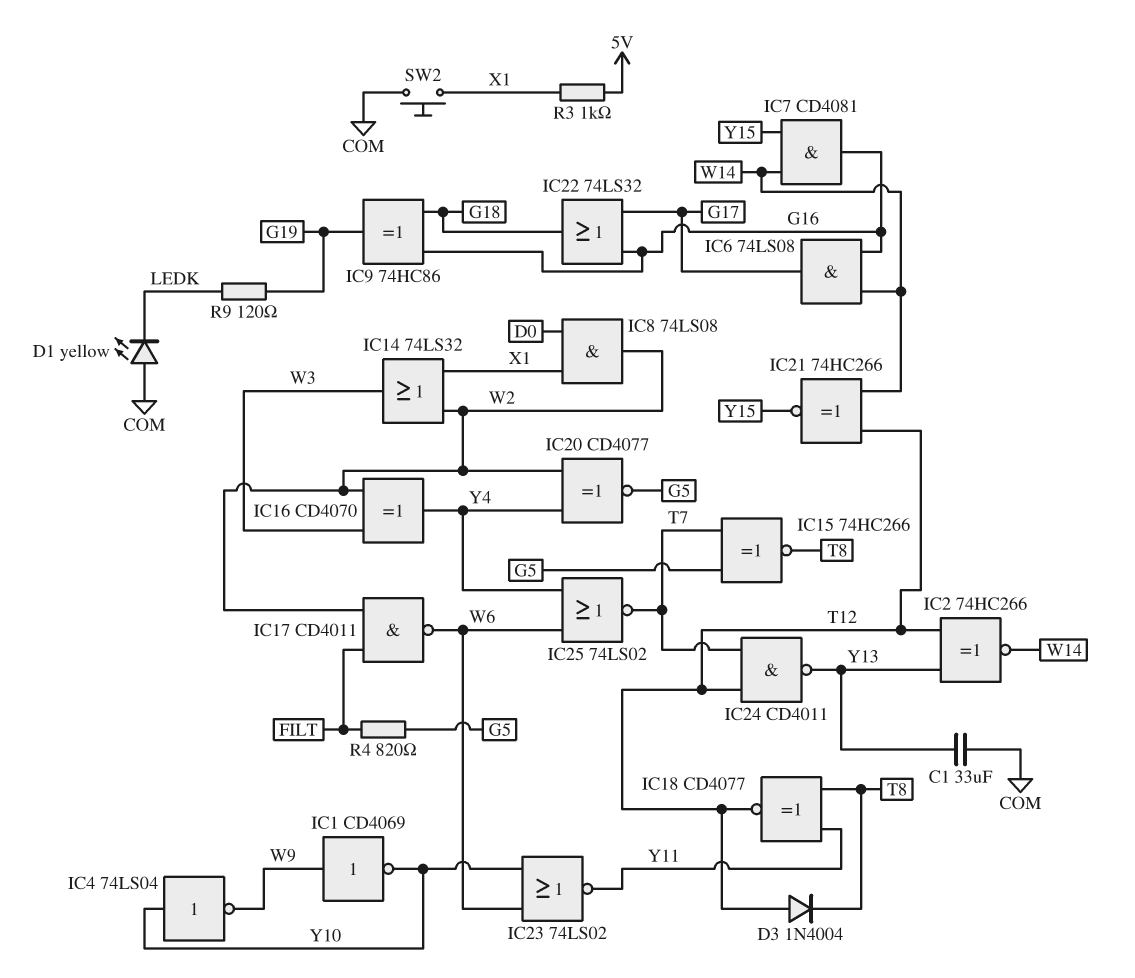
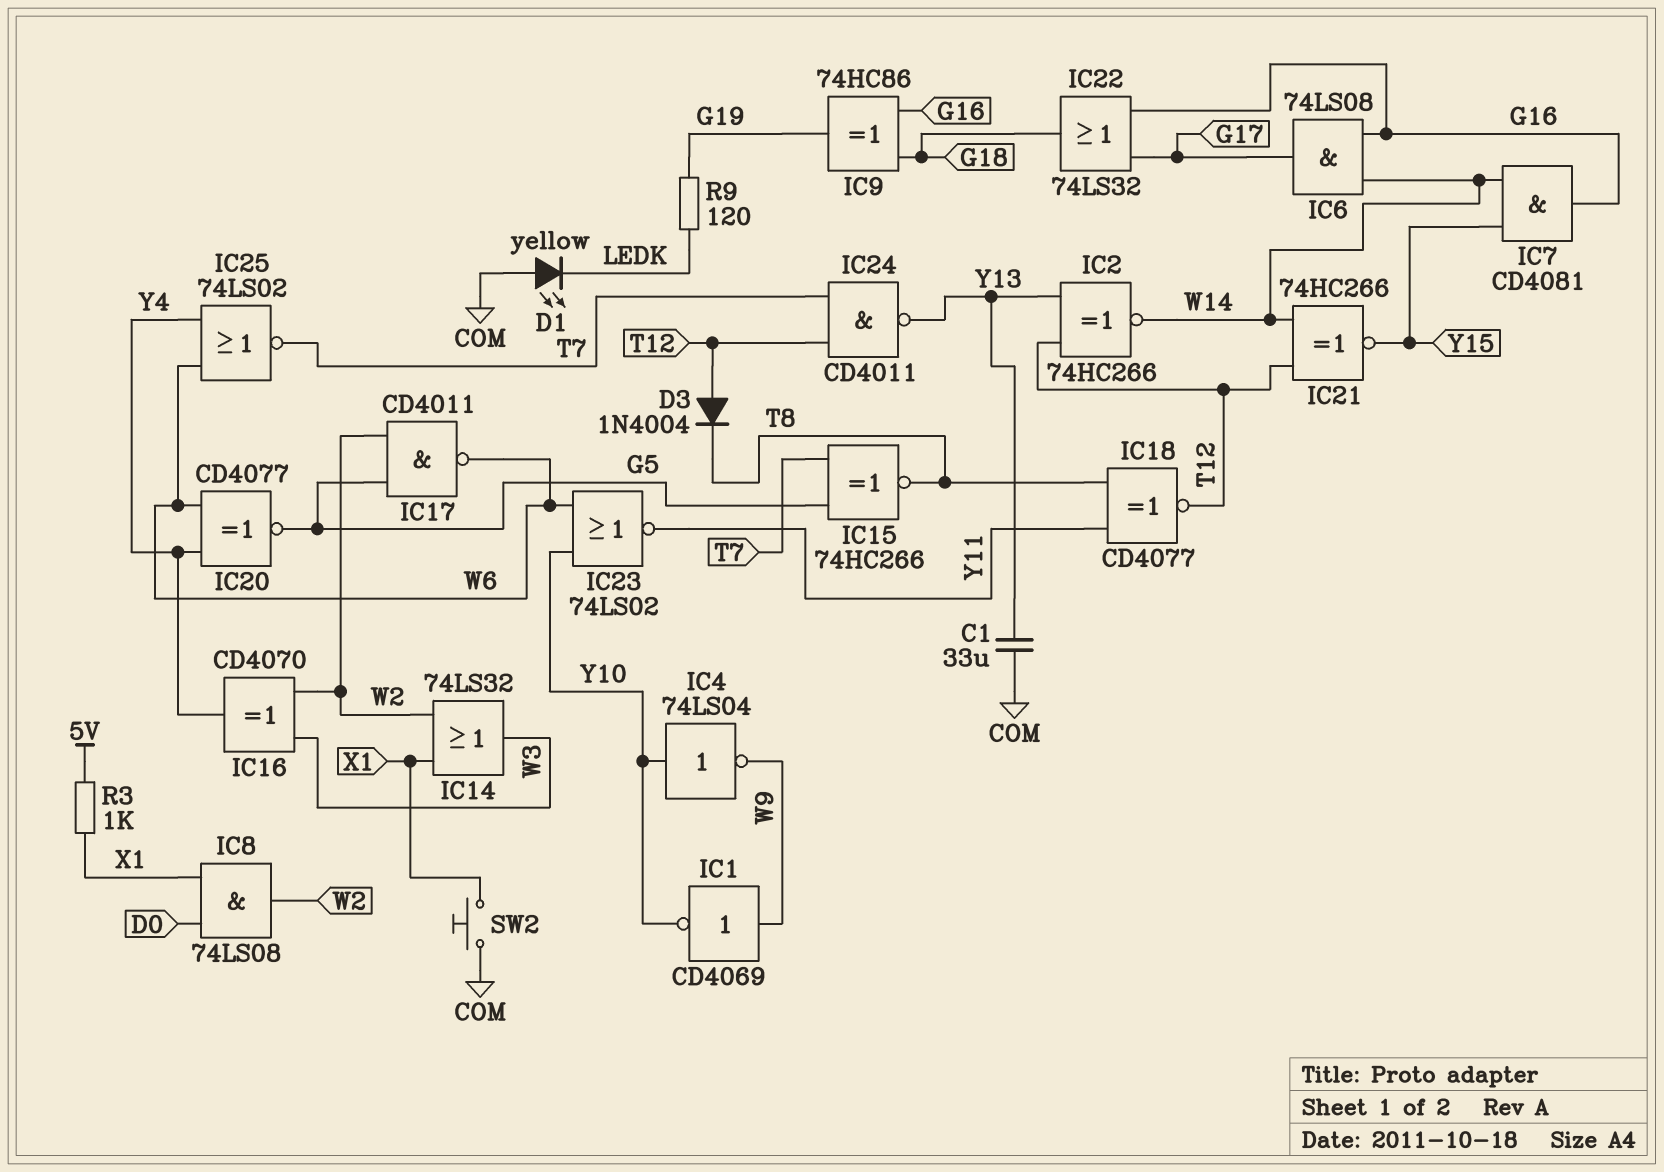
IC17: NAND CD4011 (in FILT, in W2, out W6) -> NAND CD4011 (in G5, in W2, out W6)
IC20: XNOR CD4077 (in W2, in Y4, out G5) -> XNOR CD4077 (in W6, in Y4, out G5)
R4: 820 (FILT, G5) -> none

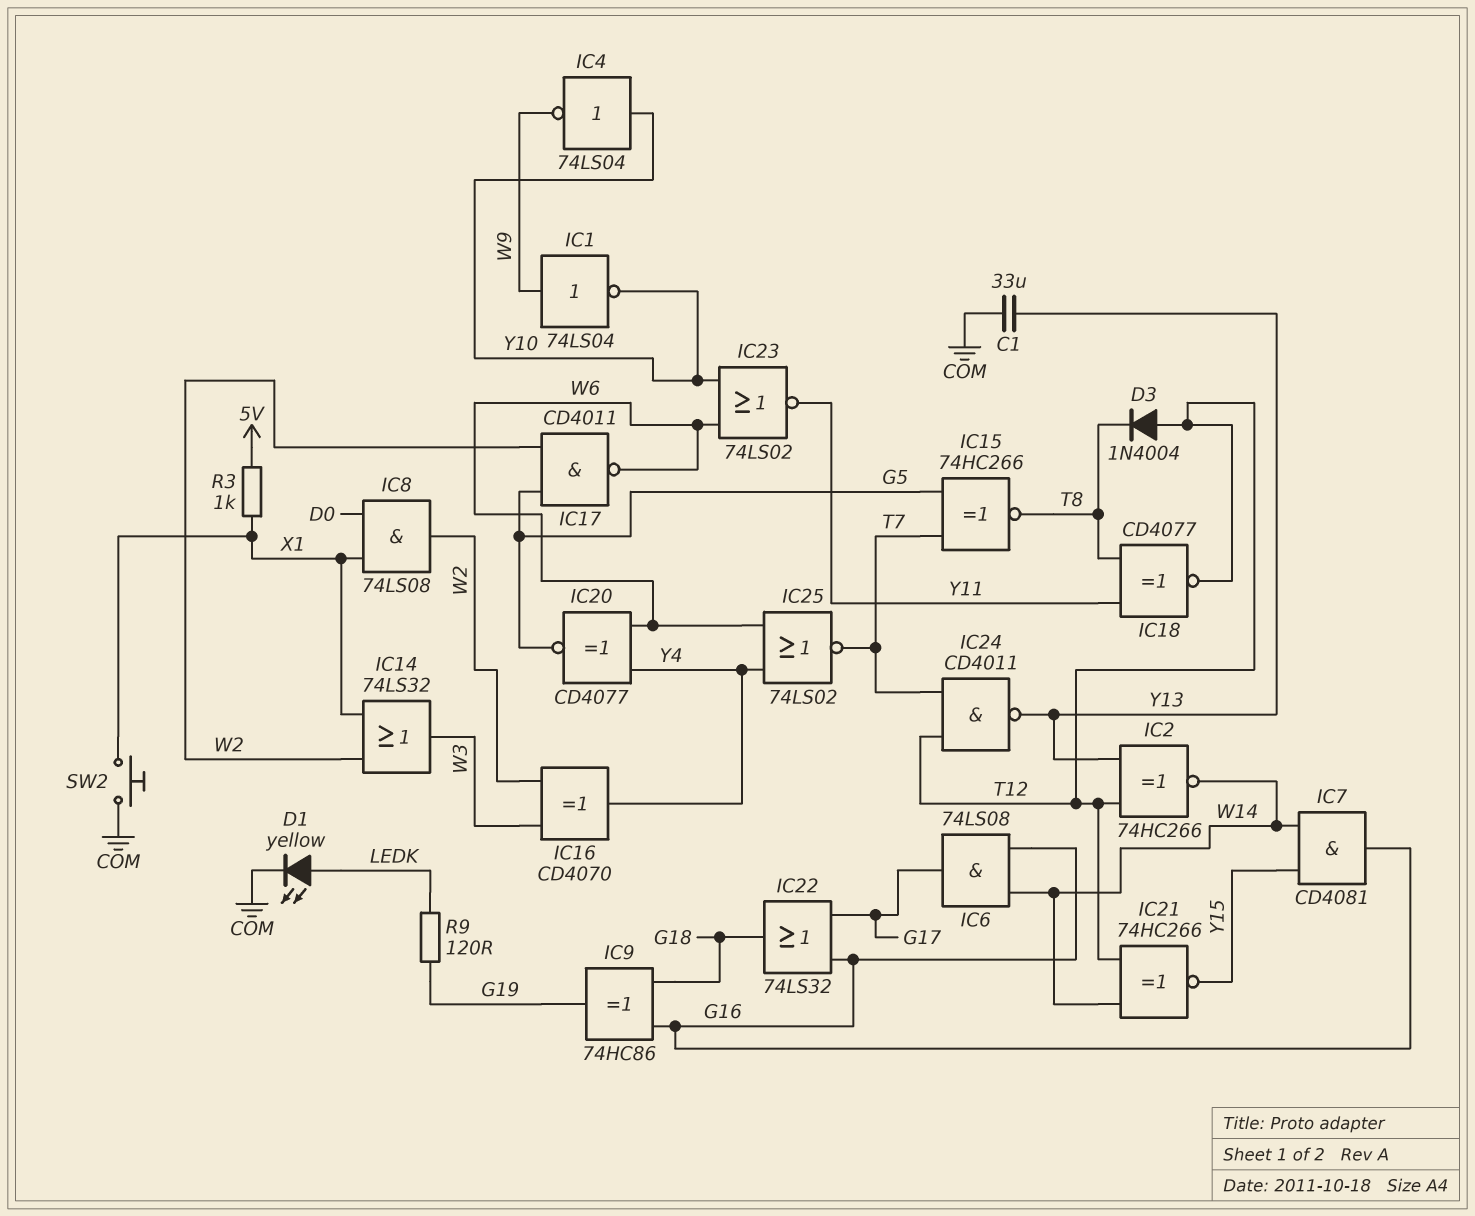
D1: LED yellow (A COM, K LEDK) -> LED yellow (A LEDK, K COM)
IC1: NOT CD4069 (in W9, out Y10) -> NOT 74LS04 (in W9, out Y10)

